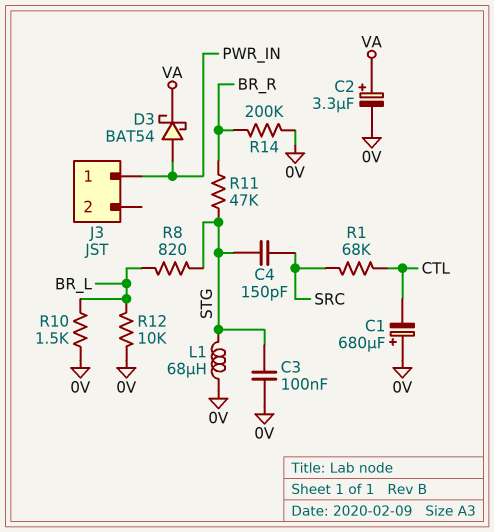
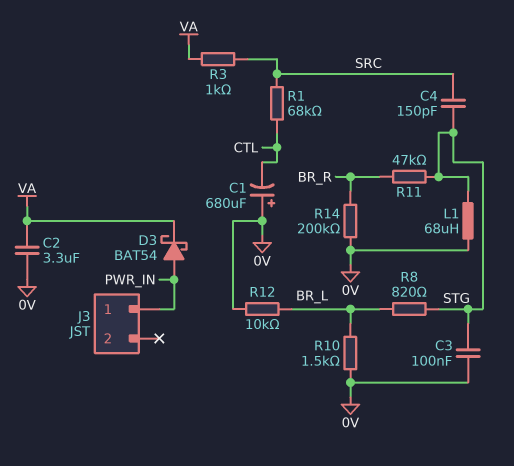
C2: 3.3uF (plus VA, minus 0V) -> 3.3uF (0V, VA)
R3: none -> 1k (SRC, VA)

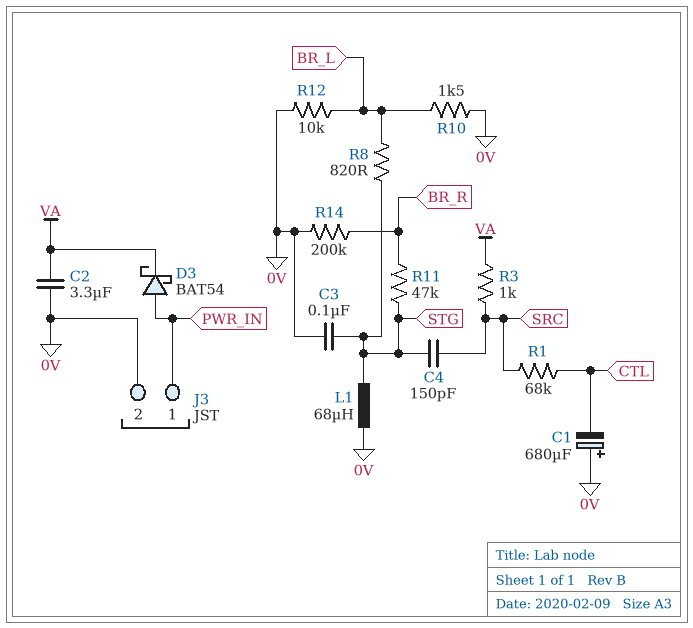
J3 pin 2: none -> 0V

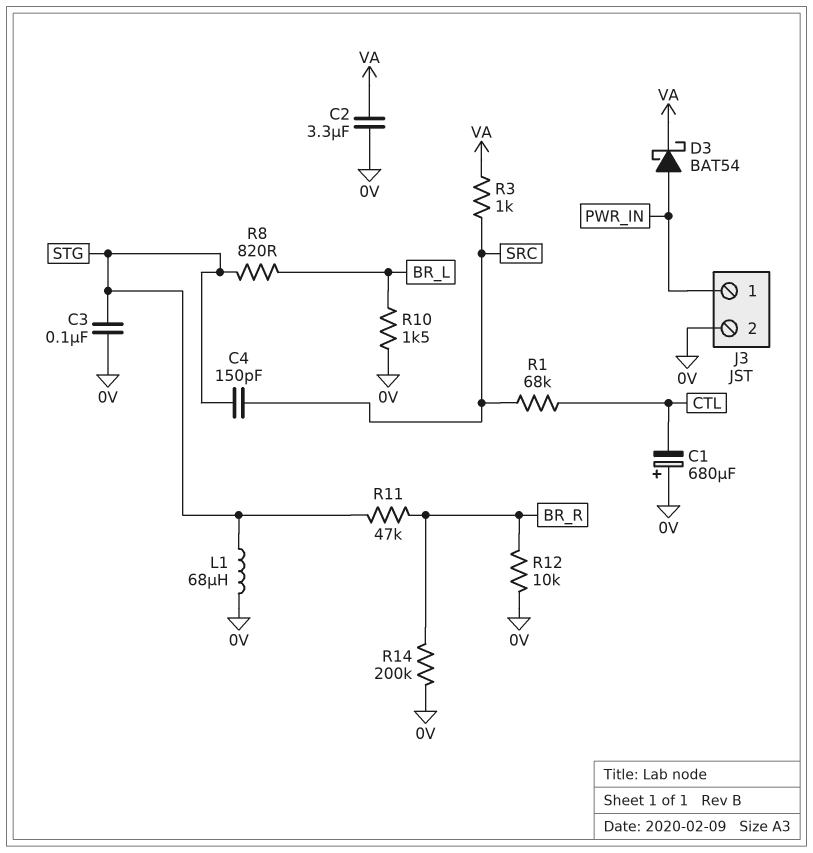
R12: 10k (0V, BR_L) -> 10k (0V, BR_R)

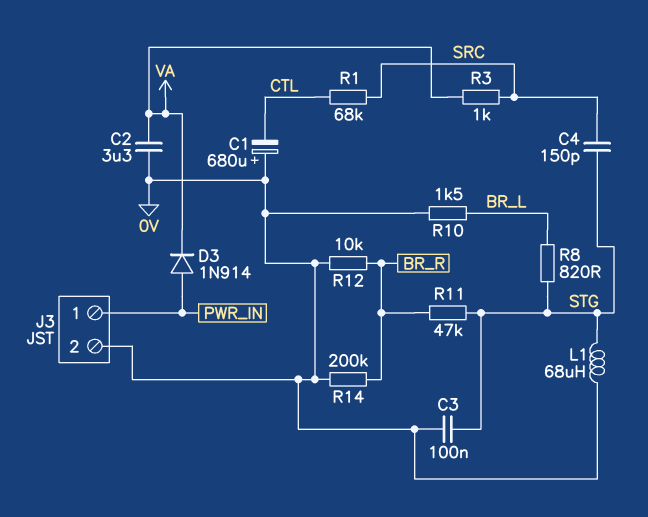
D3: schottky BAT54 (A PWR_IN, K VA) -> diode 1N914 (A PWR_IN, K VA)

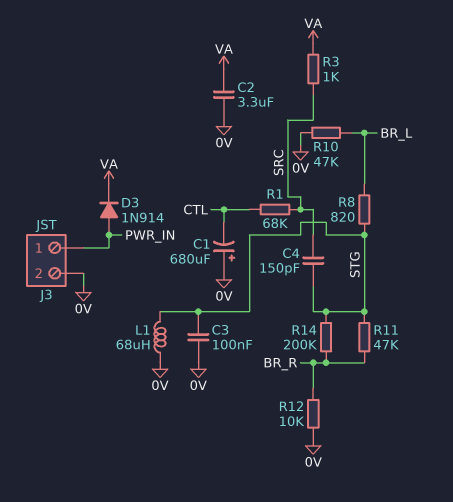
R10: 1.5k (0V, BR_L) -> 47k (0V, BR_L)
R14: 200k (0V, BR_R) -> 200k (BR_R, STG)

